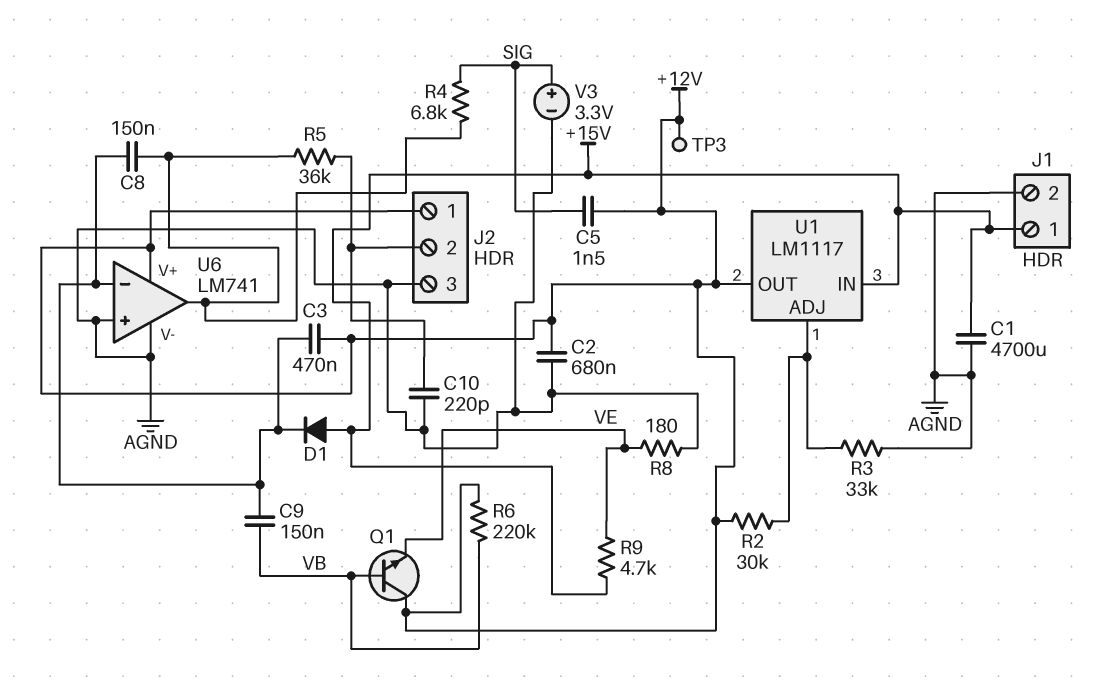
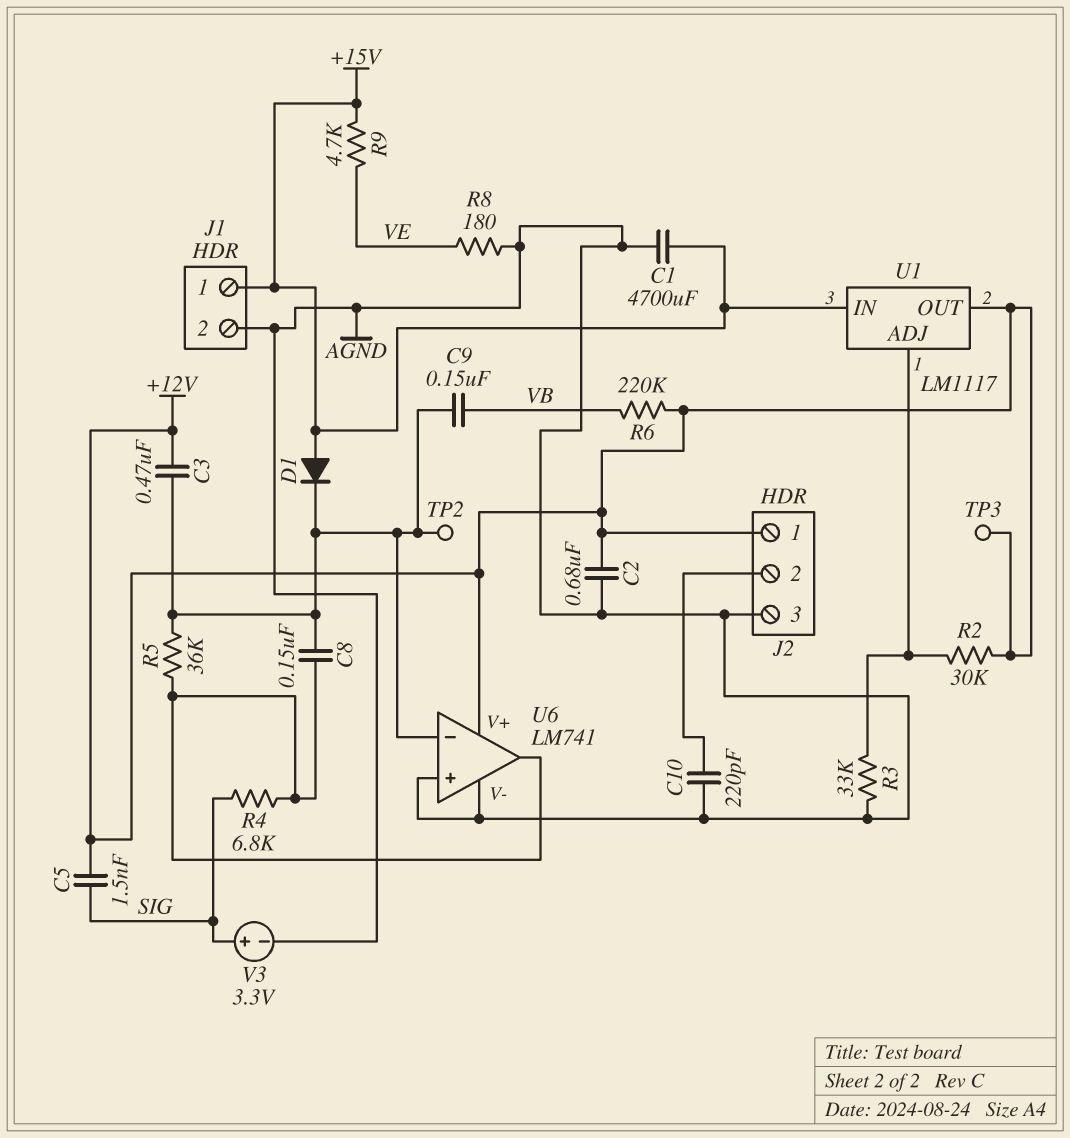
Q1: NPN (B VB, C +12V, E VE) -> none
R5: 36k (J2/2, U6/out) -> 36k (U6/in-, U6/out)
TP2: none -> test point (U6/in-)

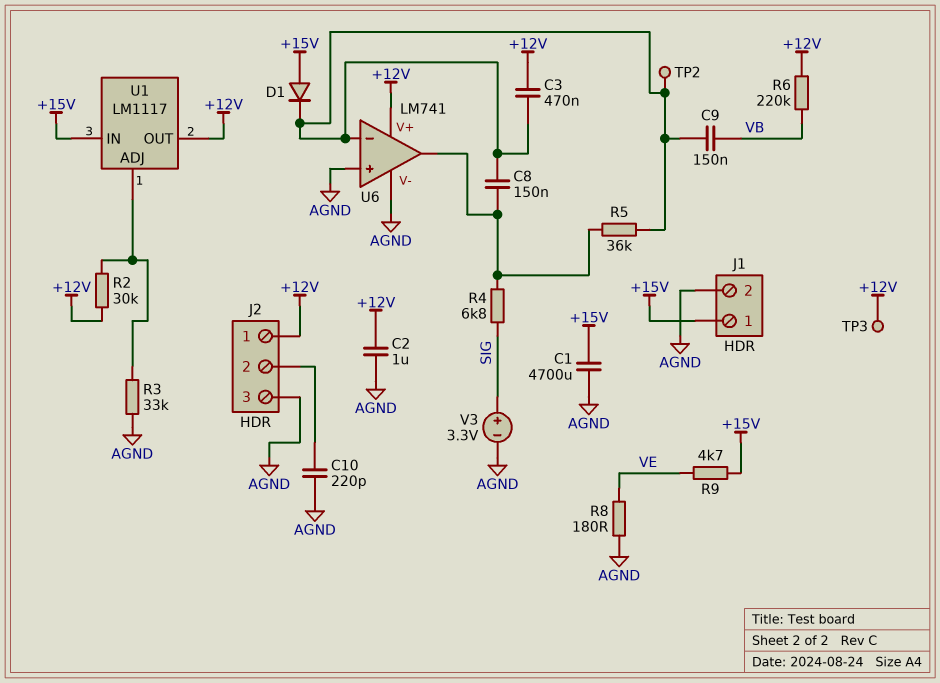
C2: 680nF (+12V, AGND) -> 1uF (+12V, AGND)
C5: 1.5nF (+12V, SIG) -> none

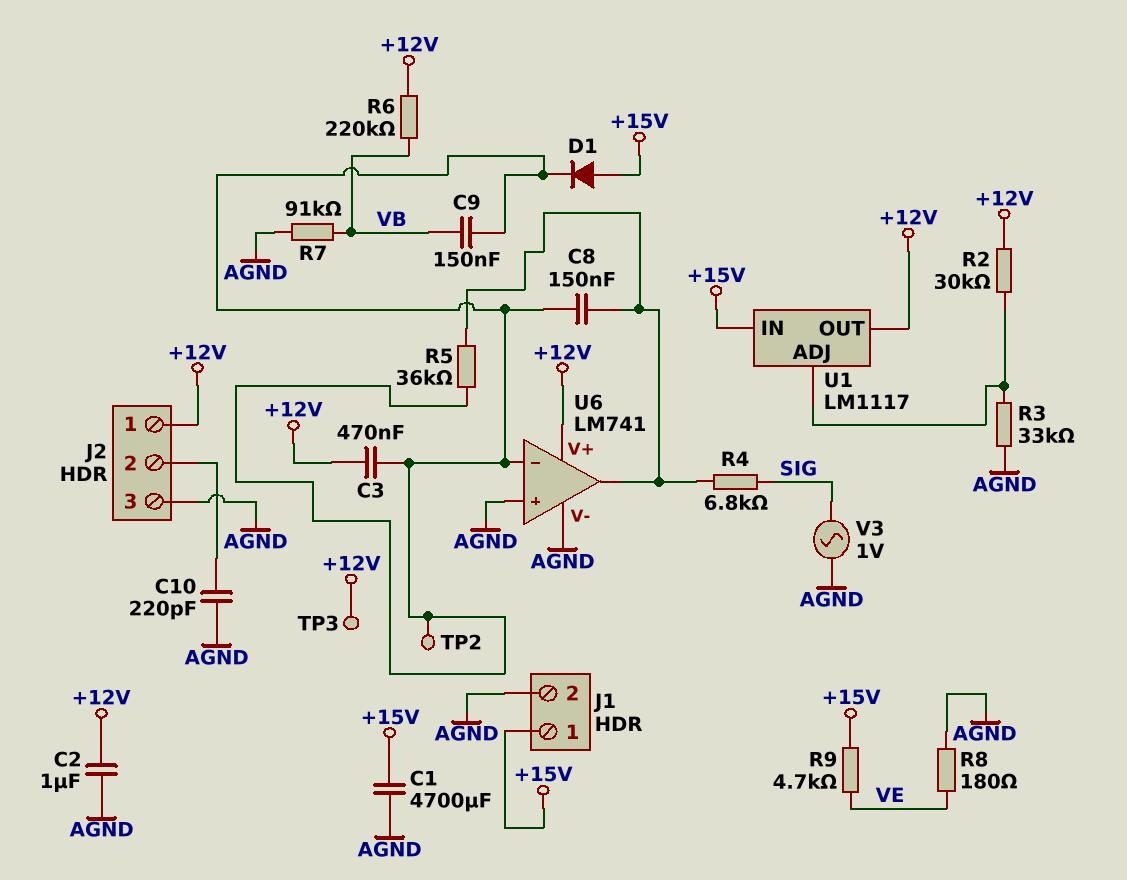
R7: none -> 91k (AGND, VB)
V3: 3.3V (plus SIG, minus AGND) -> AC 1V (AGND, SIG)

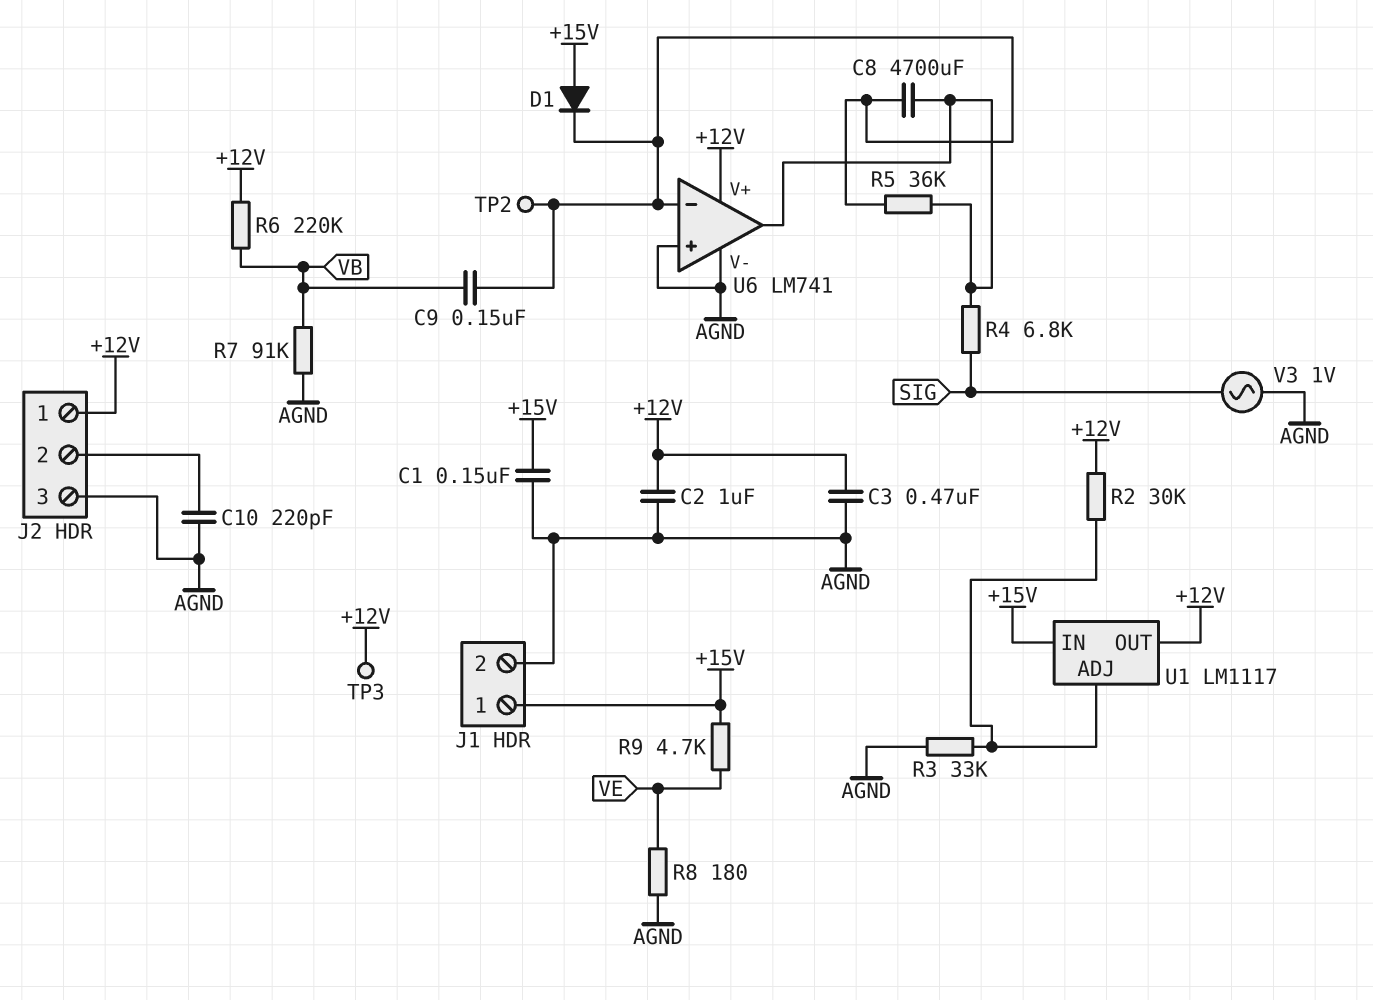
C1: 4700uF (+15V, AGND) -> 150nF (+15V, AGND)
C3: 470nF (+12V, U6/in-) -> 470nF (+12V, AGND)
C8: 150nF (U6/in-, U6/out) -> 4700uF (U6/in-, U6/out)

